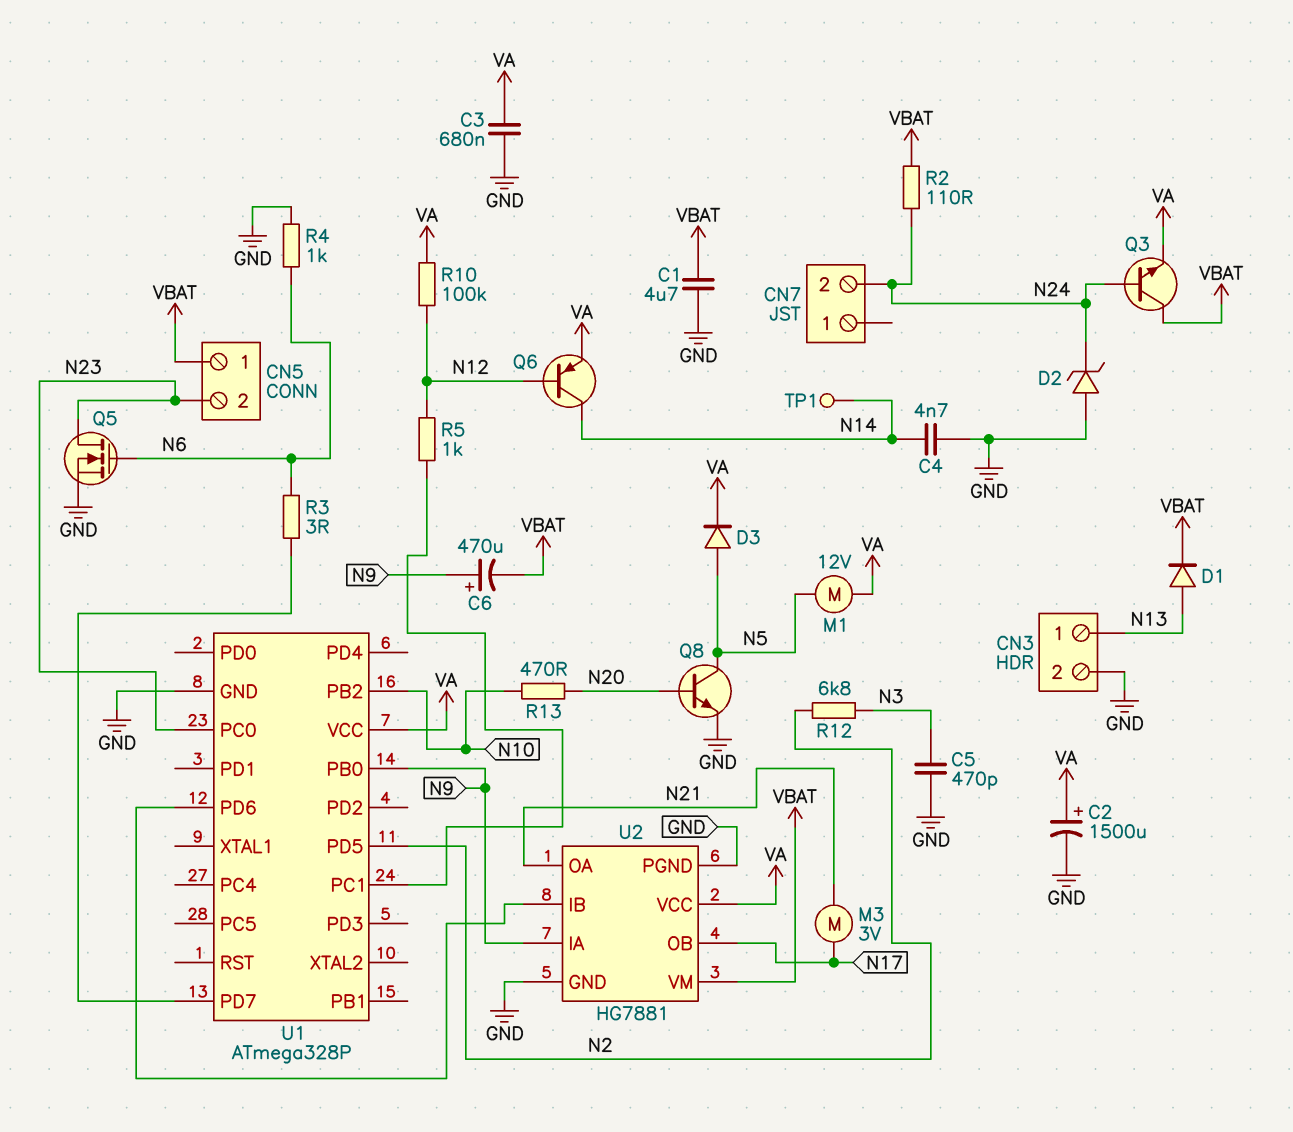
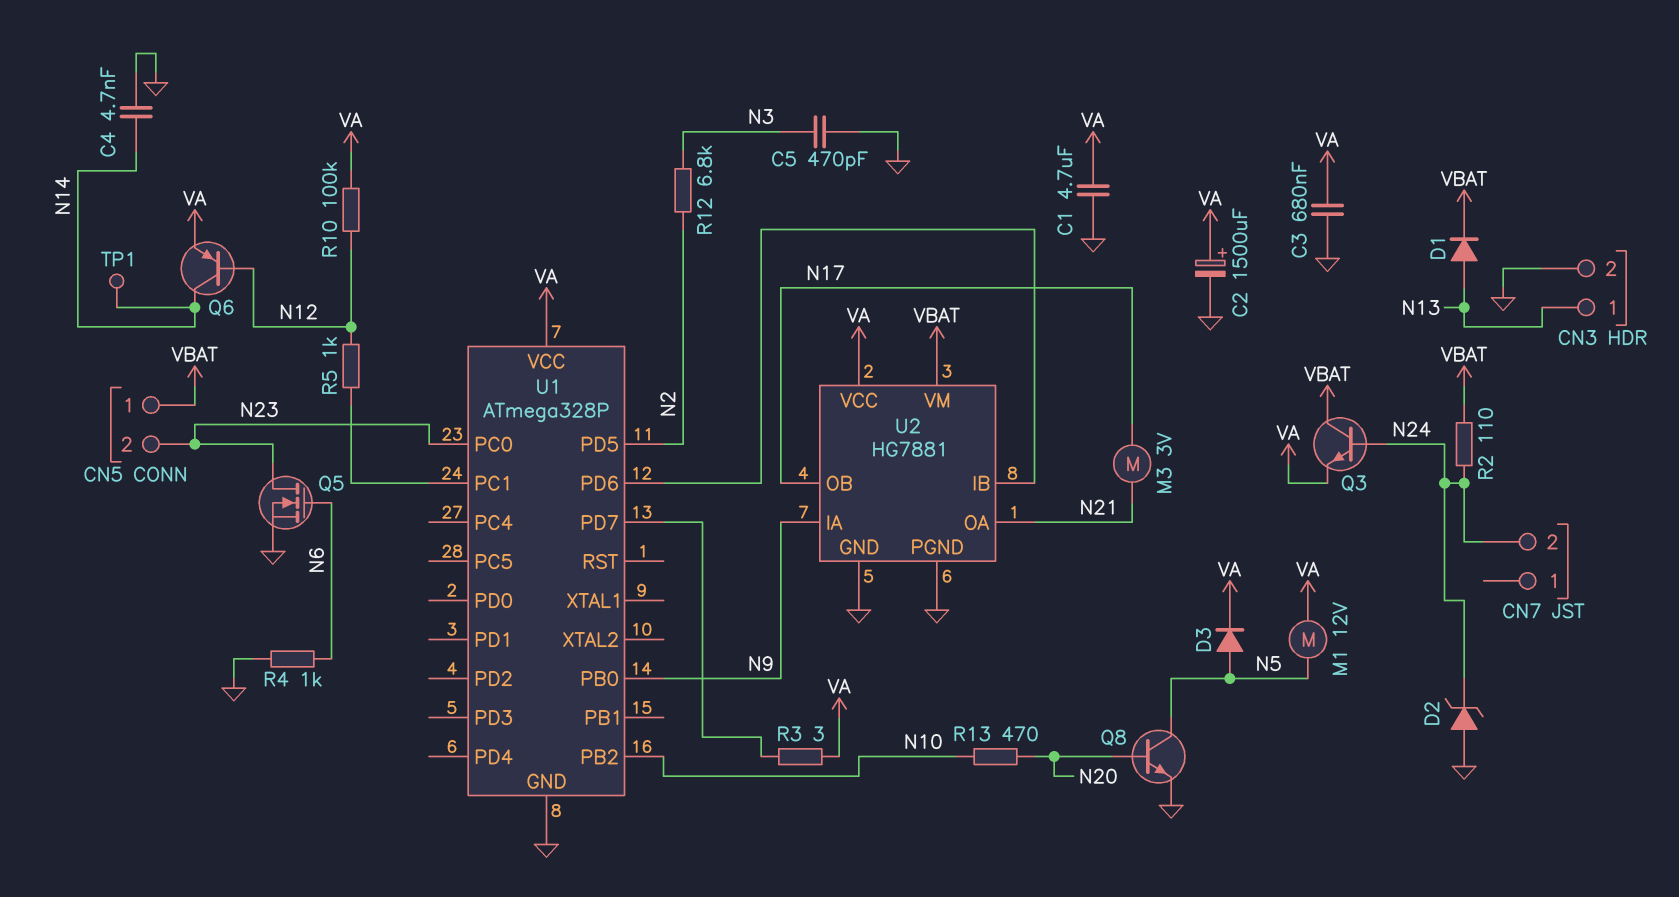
C1: 4.7uF (GND, VBAT) -> 4.7uF (GND, VA)
C6: 470uF (plus N9, minus VBAT) -> none
R3: 3 (N6, U1/PD7) -> 3 (U1/PD7, VA)

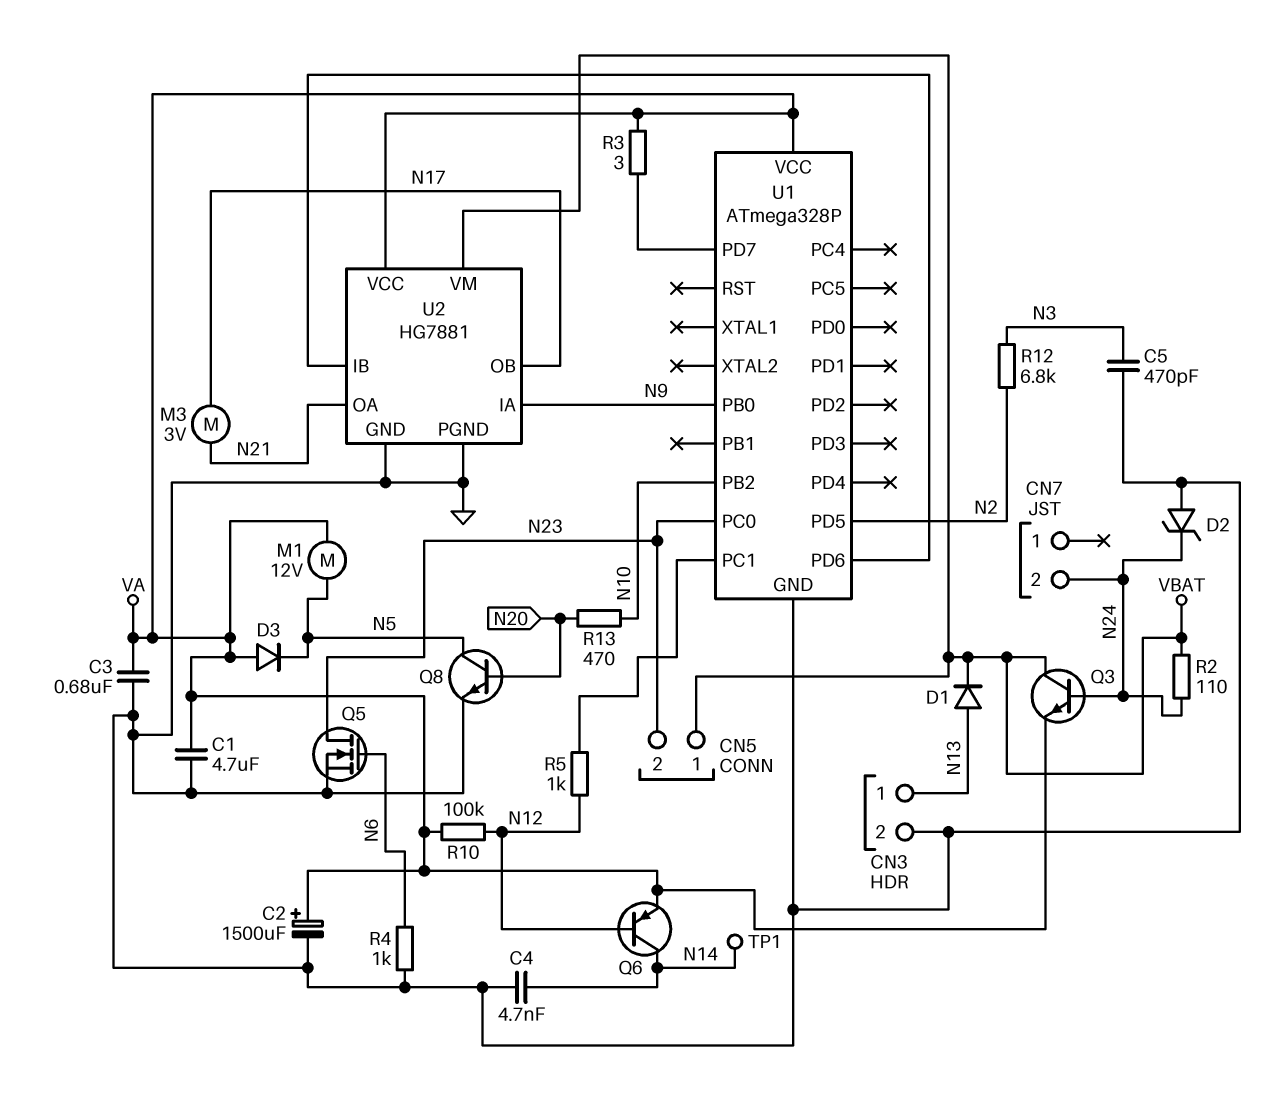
D3: diode (A N5, K VA) -> diode (A VA, K N5)

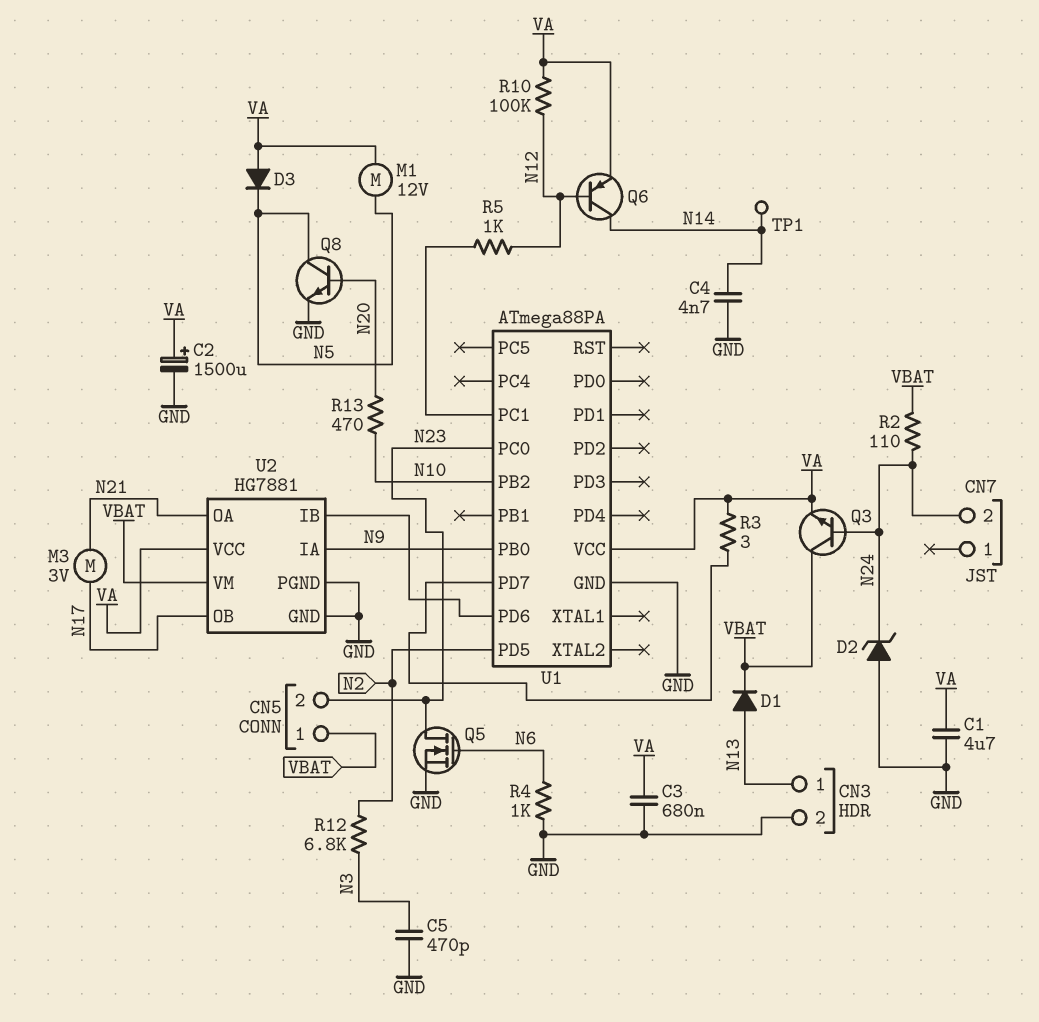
U1: ATmega328P -> ATmega88PA

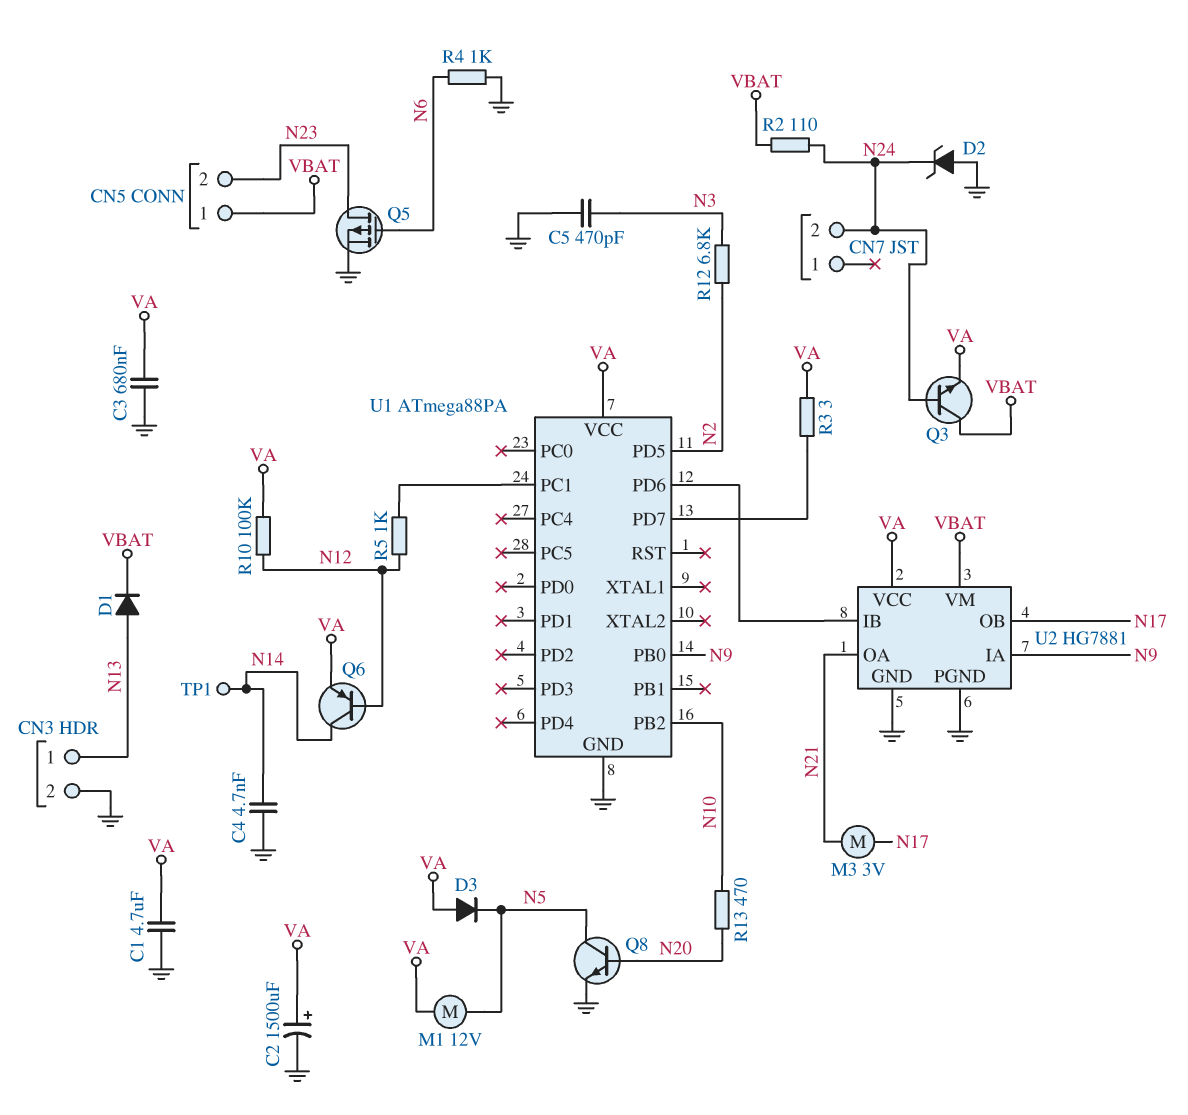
Q5: NMOS (G N6, D N23, S GND) -> PMOS (G N6, D N23, S GND)
U1 pin PC0: N23 -> none

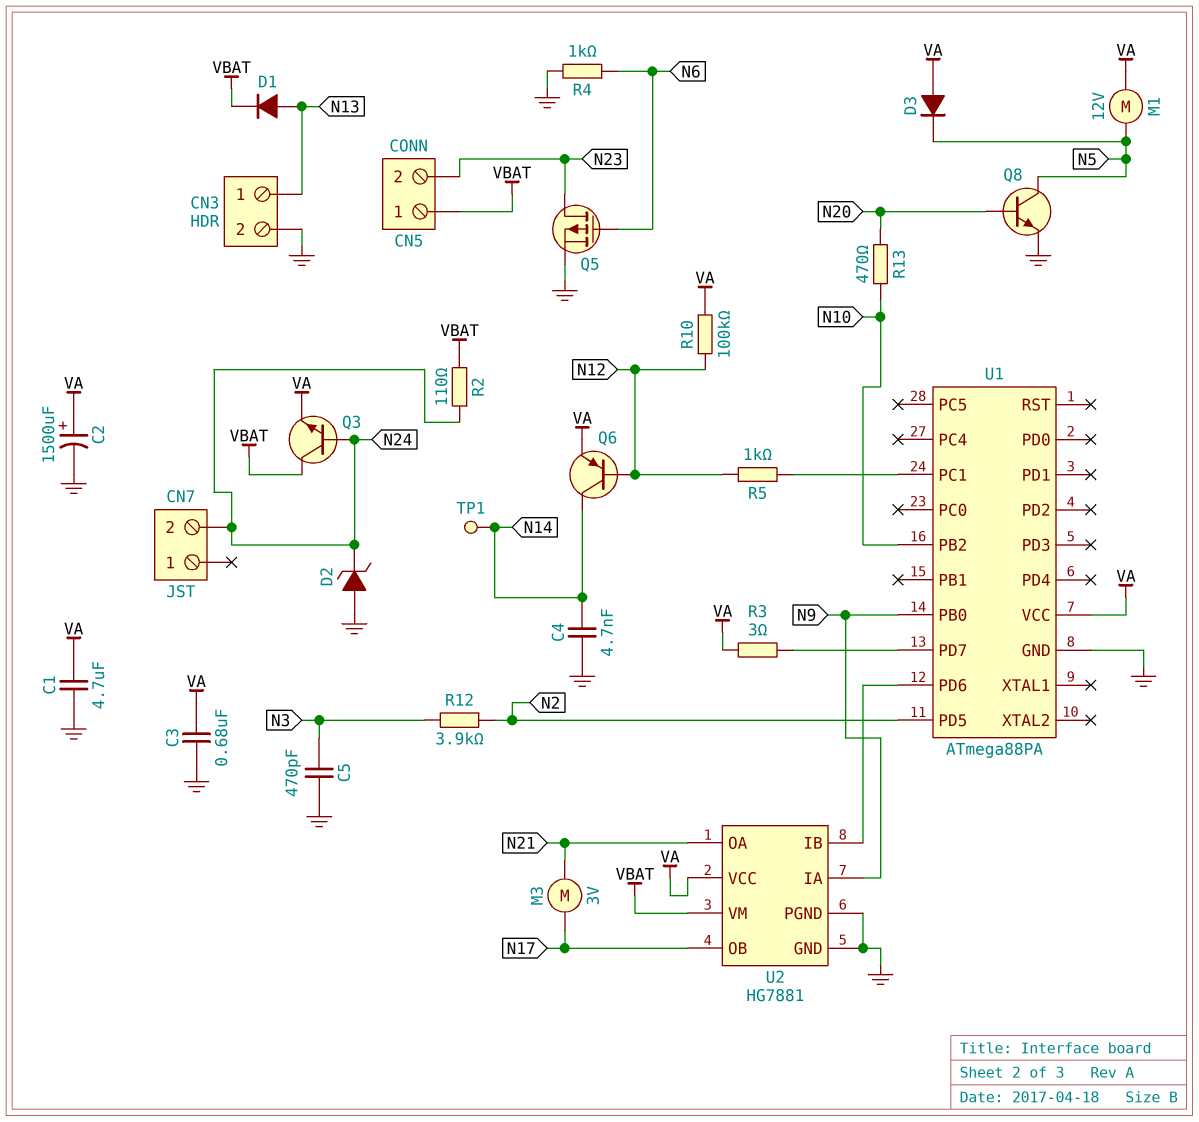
R12: 6.8k (N2, N3) -> 3.9k (N2, N3)

